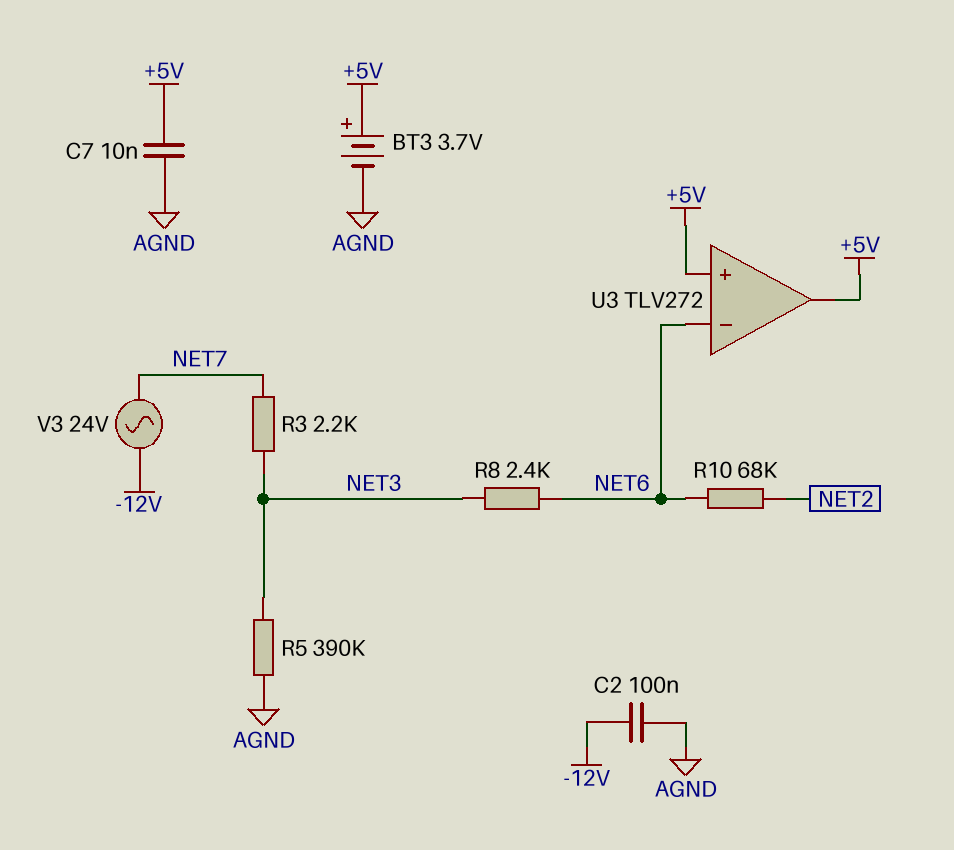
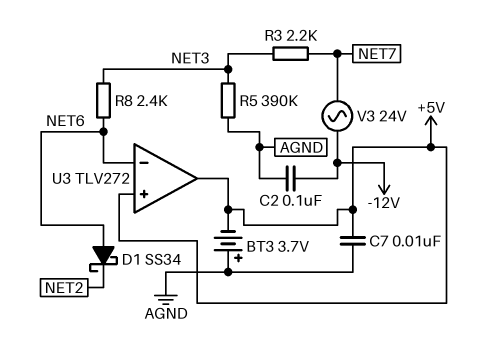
BT3: 3.7V (plus +5V, minus AGND) -> 3.7V (plus AGND, minus +5V)
D1: none -> schottky SS34 (A NET6, K NET2)
R10: 68k (NET2, NET6) -> none

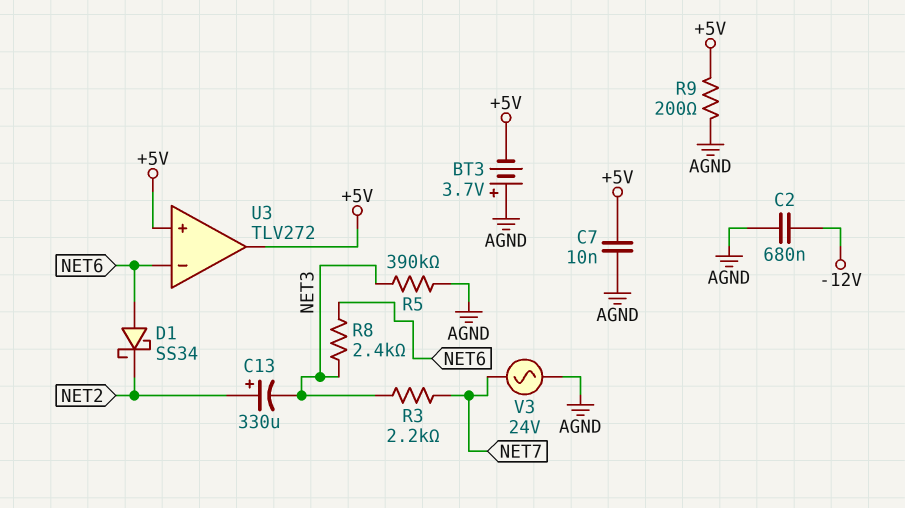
C2: 100nF (-12V, AGND) -> 680nF (-12V, AGND)
C13: none -> 330uF (plus NET2, minus NET3)
R9: none -> 200 (+5V, AGND)
V3: AC 24V (-12V, NET7) -> AC 24V (AGND, NET7)

